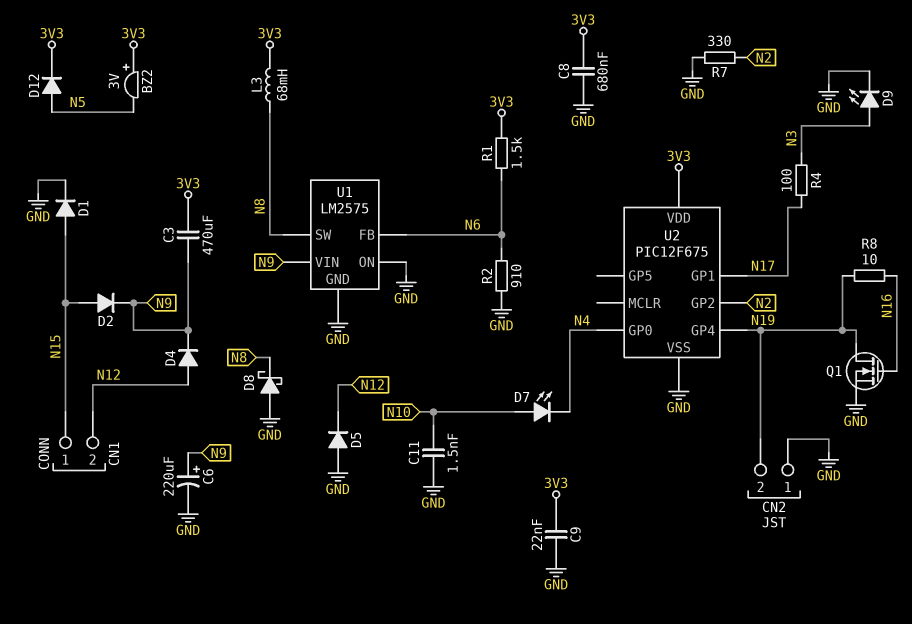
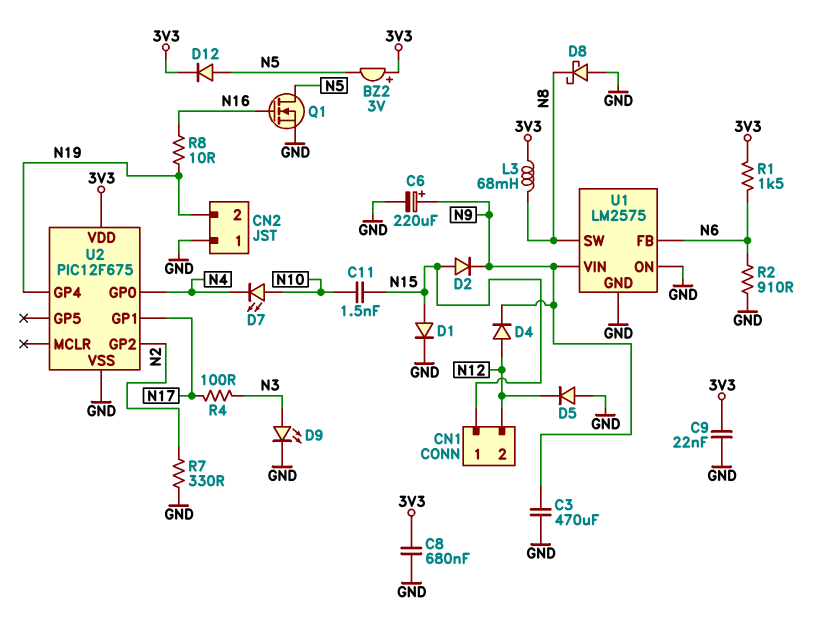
C3: 470uF (3V3, N9) -> 470uF (GND, N9)
C11: 1.5nF (GND, N10) -> 1.5nF (N10, N15)
Q1: NMOS (G N16, D N19, S GND) -> NMOS (G N16, D N5, S GND)

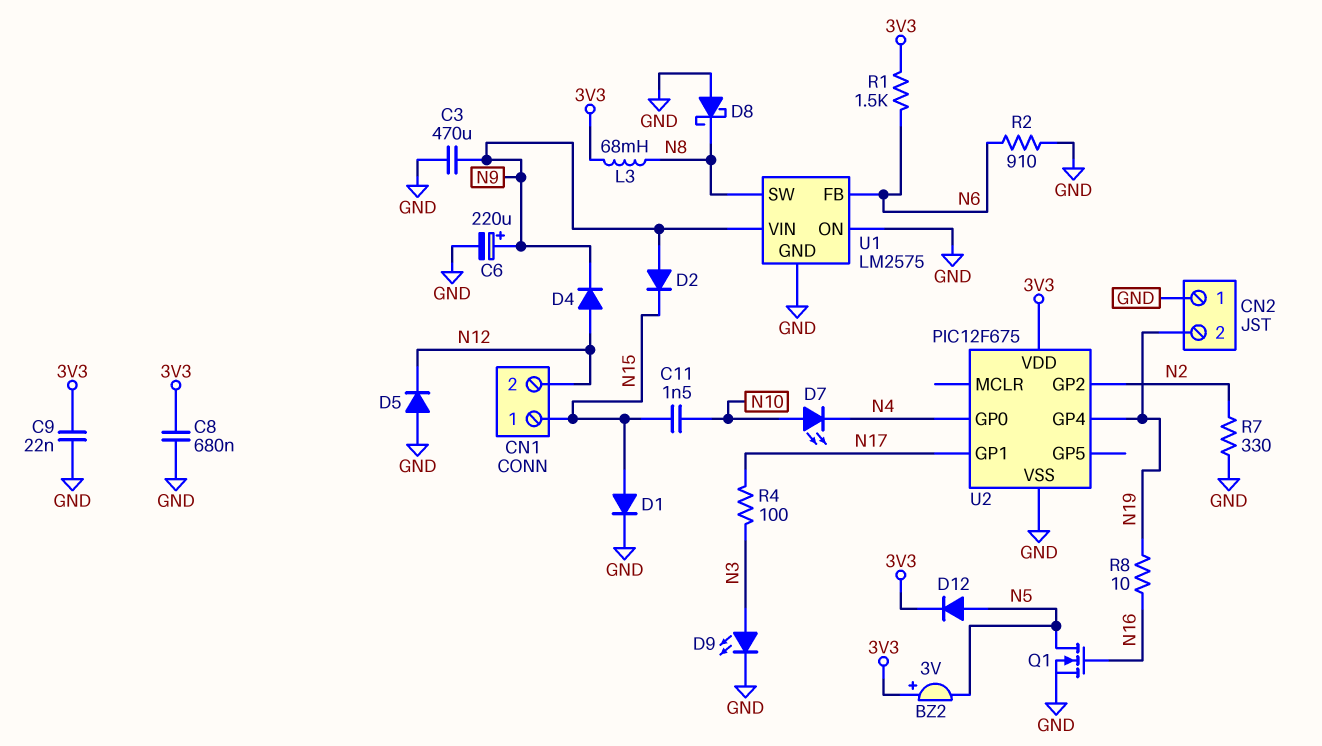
D2: diode (A N15, K N9) -> diode (A N9, K N15)

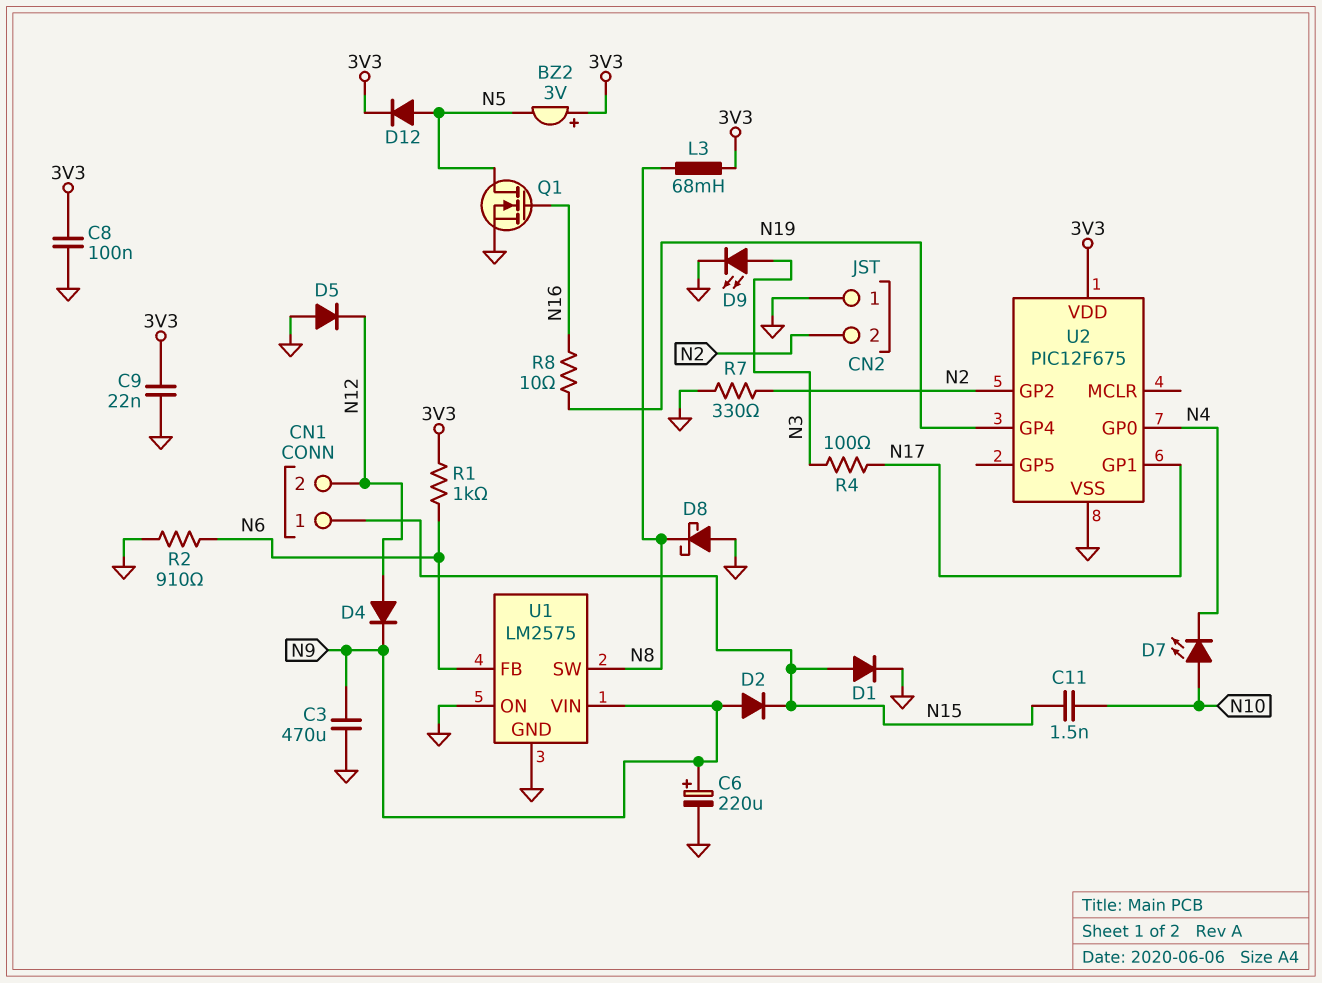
C8: 680nF (3V3, GND) -> 100nF (3V3, GND)
CN2 pin 2: N19 -> N2
R1: 1.5k (3V3, N6) -> 1k (3V3, N6)

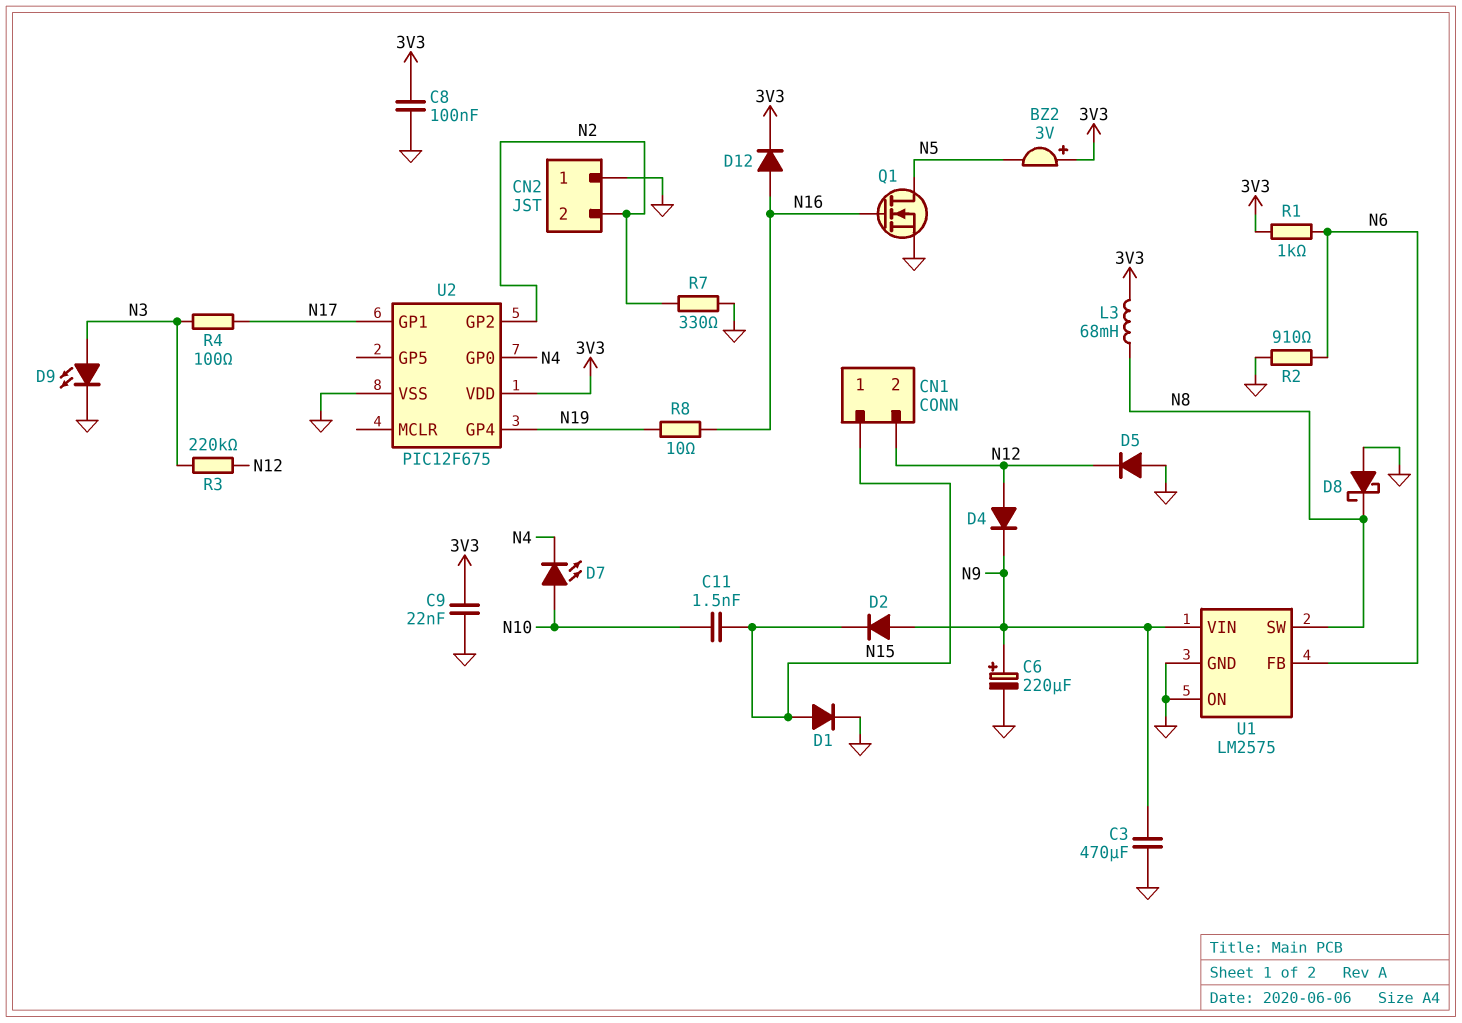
D12: diode (A N5, K 3V3) -> diode (A N16, K 3V3)
R3: none -> 220k (N3, N12)

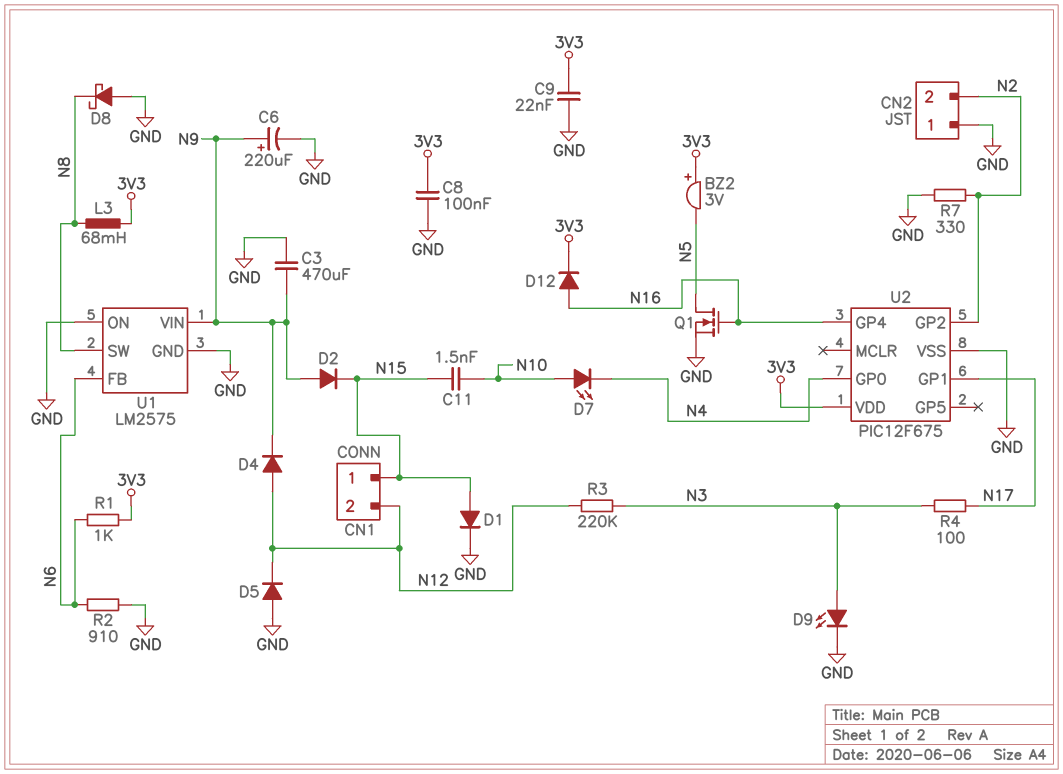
R8: 10 (N16, N19) -> none
U2 pin GP4: N19 -> N16

